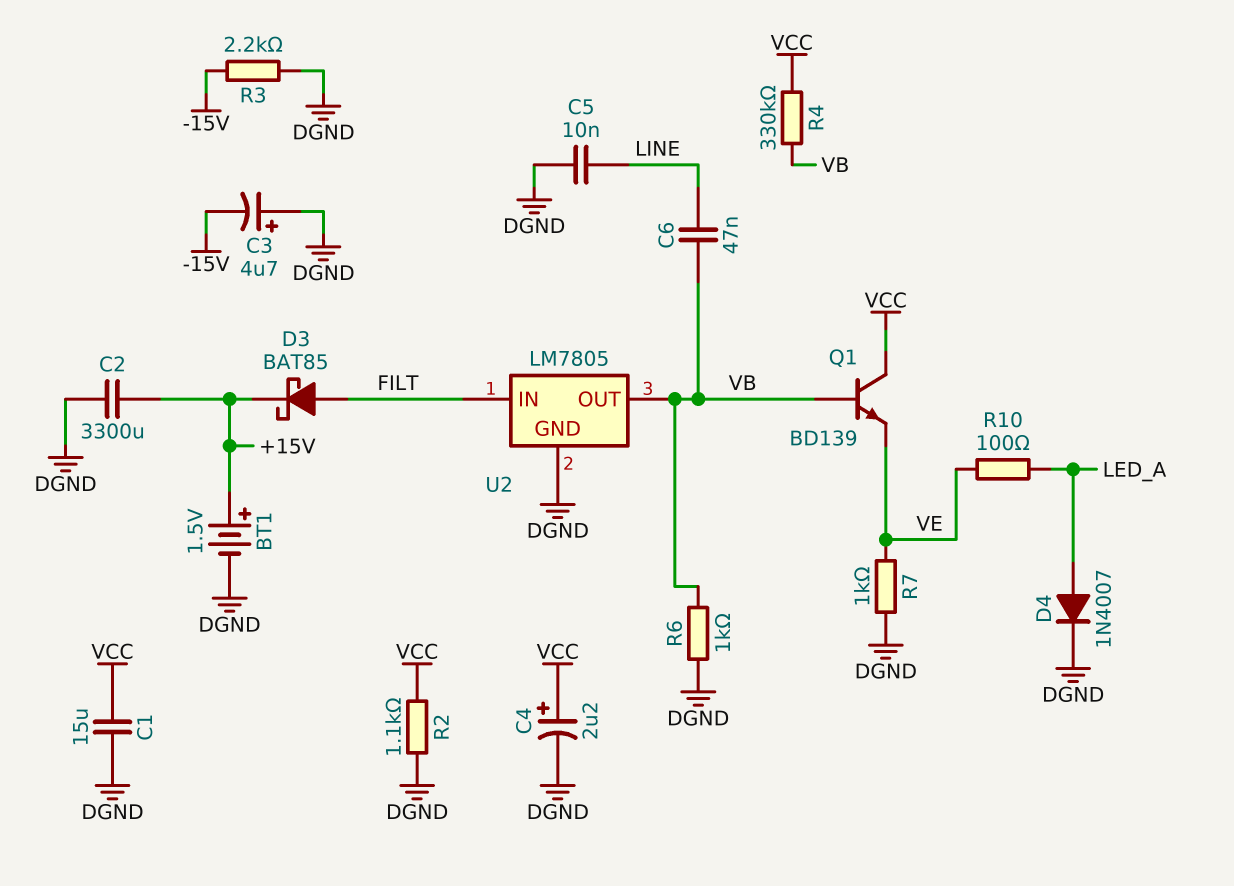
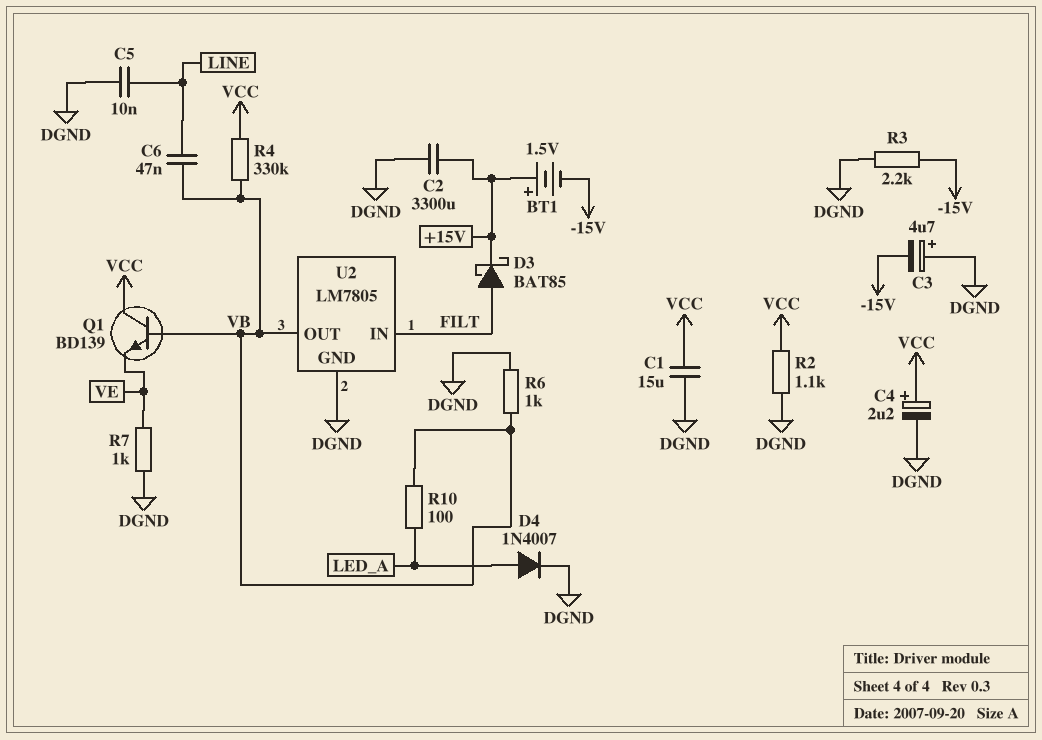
BT1: 1.5V (plus +15V, minus DGND) -> 1.5V (plus +15V, minus -15V)
R10: 100 (LED_A, VE) -> 100 (LED_A, VB)

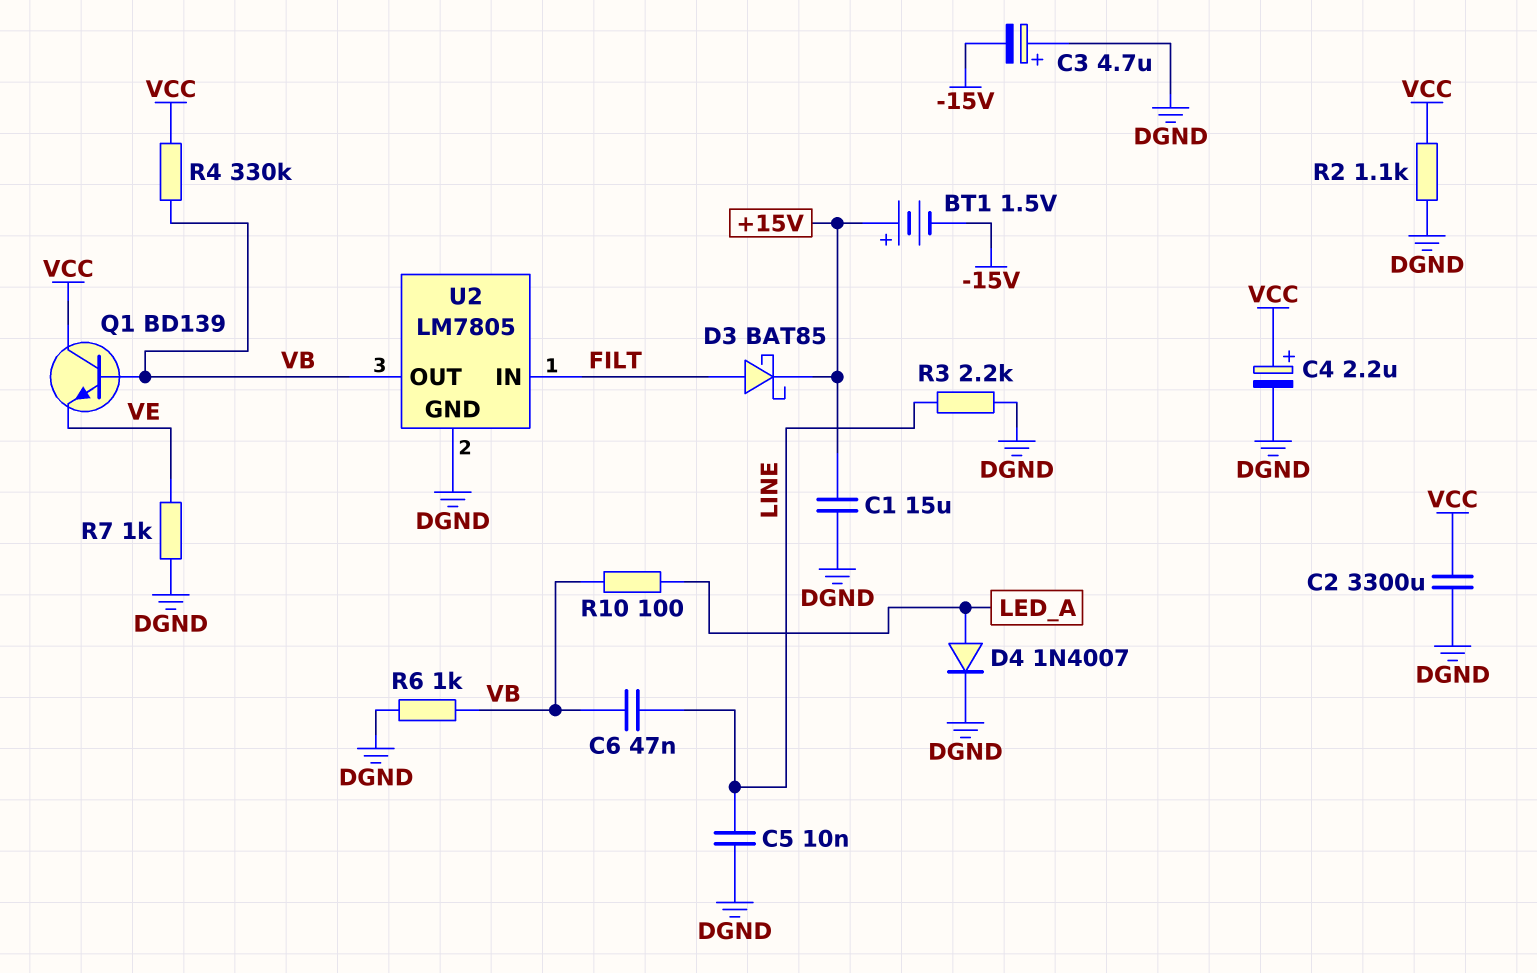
C1: 15uF (DGND, VCC) -> 15uF (+15V, DGND)
C2: 3300uF (+15V, DGND) -> 3300uF (DGND, VCC)
R3: 2.2k (-15V, DGND) -> 2.2k (DGND, LINE)

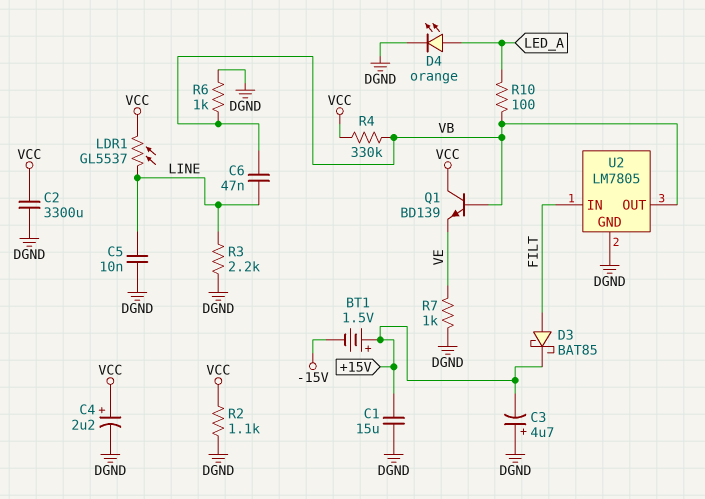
C3: 4.7uF (plus DGND, minus -15V) -> 4.7uF (plus DGND, minus +15V)
D4: diode 1N4007 (A LED_A, K DGND) -> LED orange (A LED_A, K DGND)
LDR1: none -> GL5537 (LINE, VCC)

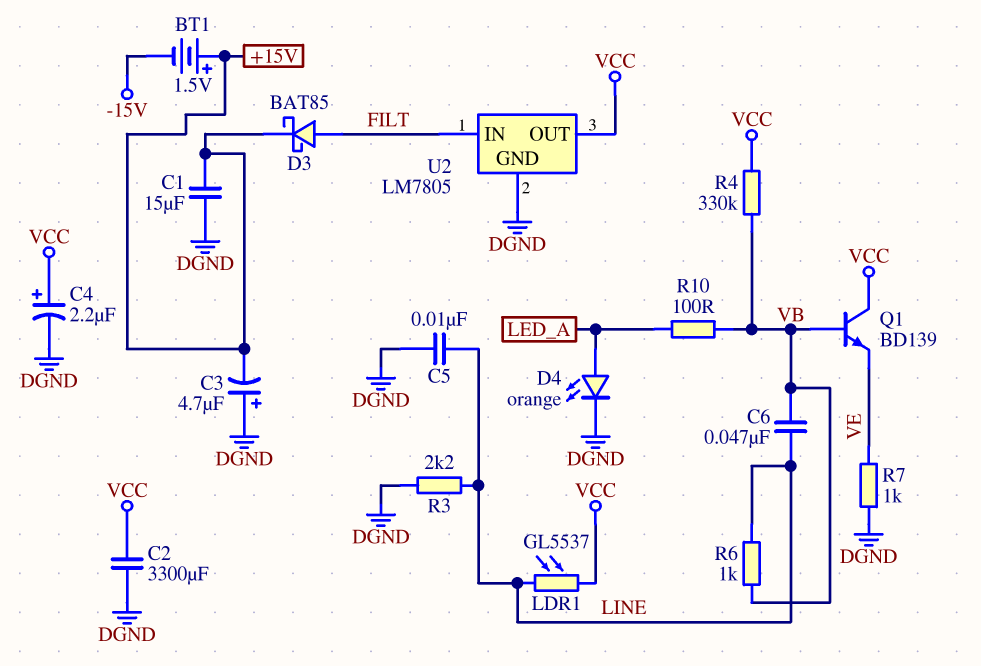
R2: 1.1k (DGND, VCC) -> none
R6: 1k (DGND, VB) -> 1k (LINE, VB)
U2 pin OUT: VB -> VCC

